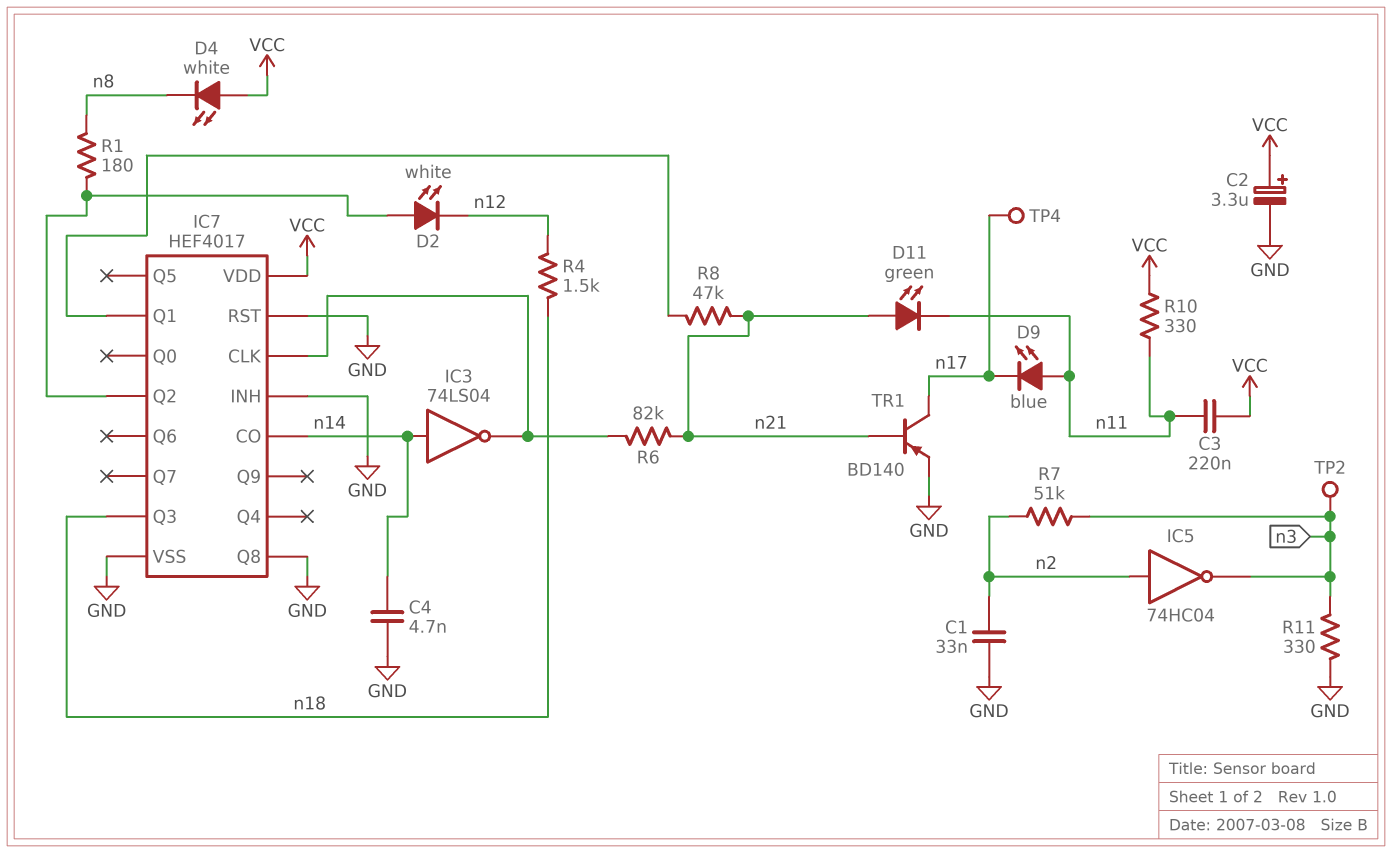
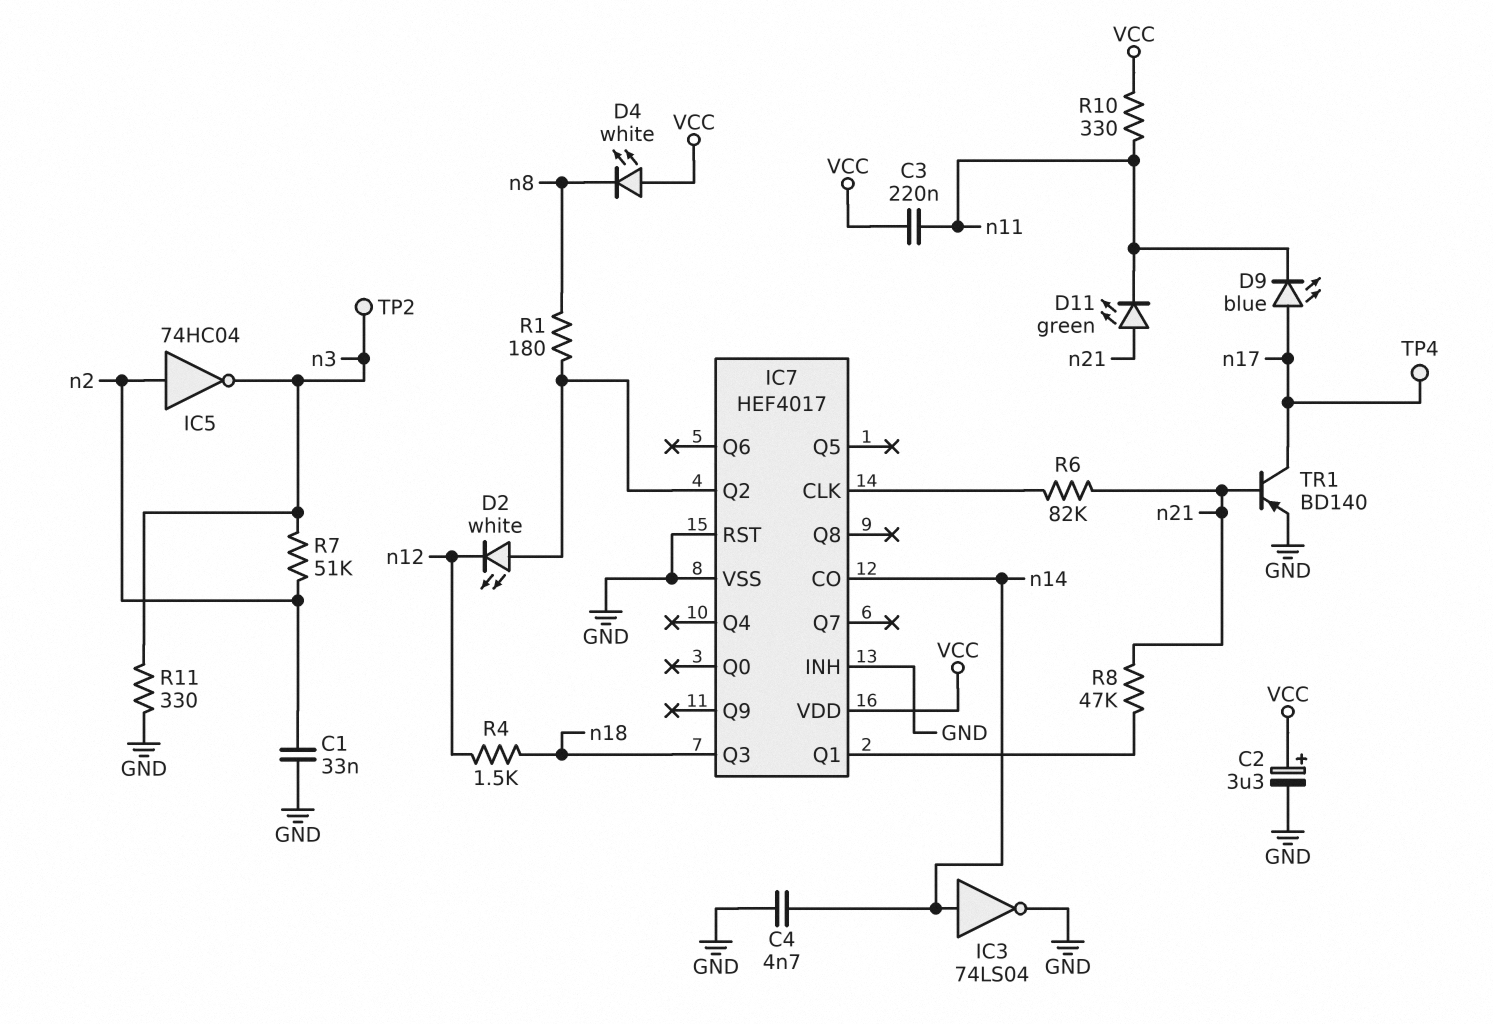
D9: LED blue (A n11, K n17) -> LED blue (A n17, K n11)
IC3: NOT 74LS04 (in n14, out IC7/CLK) -> NOT 74LS04 (in n14, out GND)
IC7 pin Q8: GND -> none

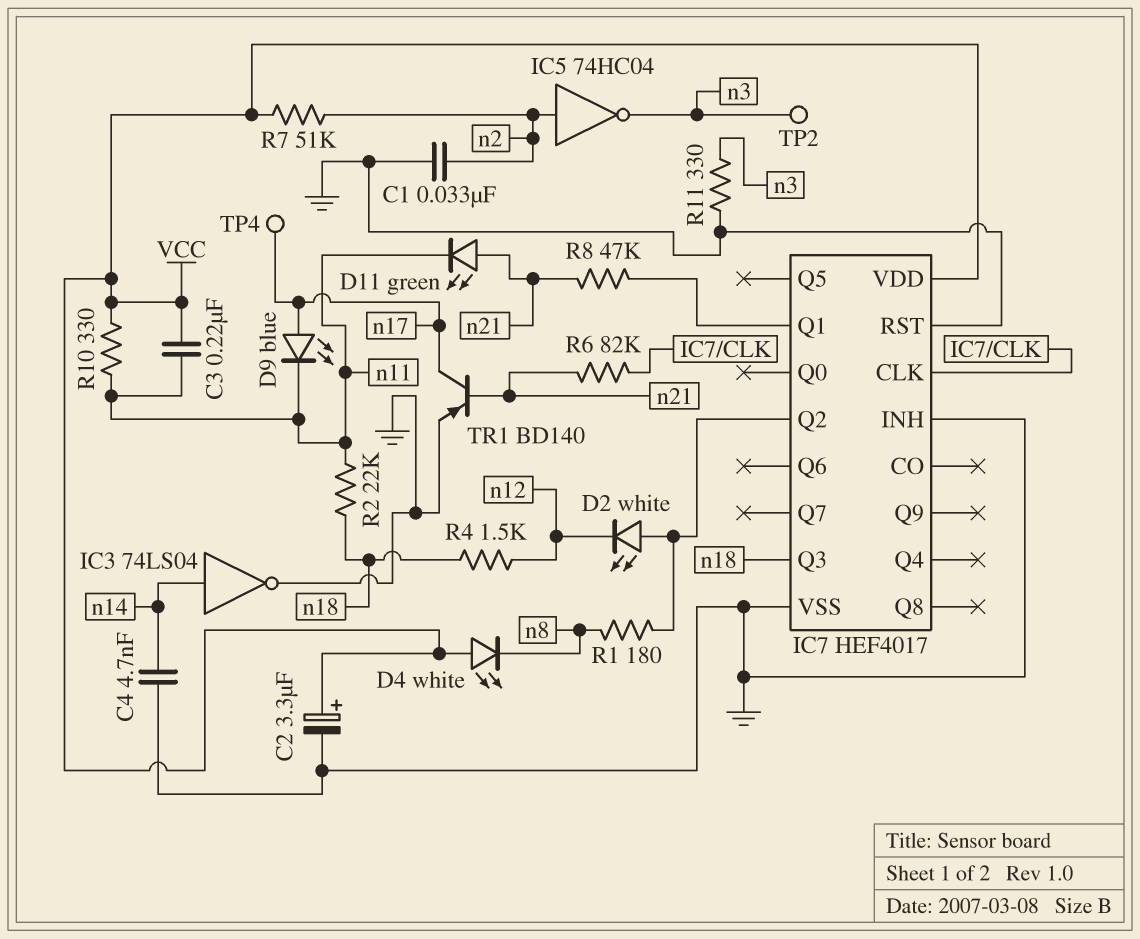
IC7 pin CO: n14 -> none
R2: none -> 22k (n11, n18)
R7: 51k (n2, n3) -> 51k (VCC, n2)

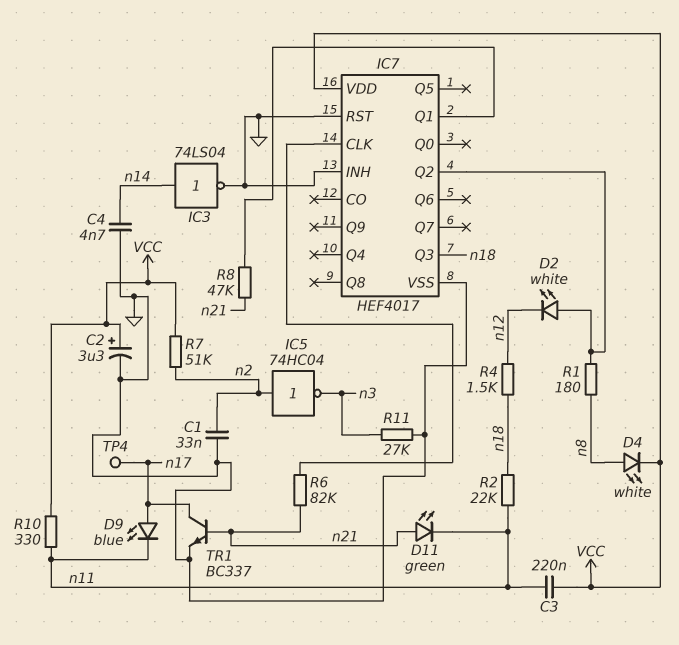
D4: LED white (A VCC, K n8) -> LED white (A n8, K VCC)
R11: 330 (GND, n3) -> 27k (GND, n3)
TP2: test point (n3) -> none
TR1: PNP BD140 (B n21, C n17, E GND) -> NPN BC337 (B n21, C n17, E GND)

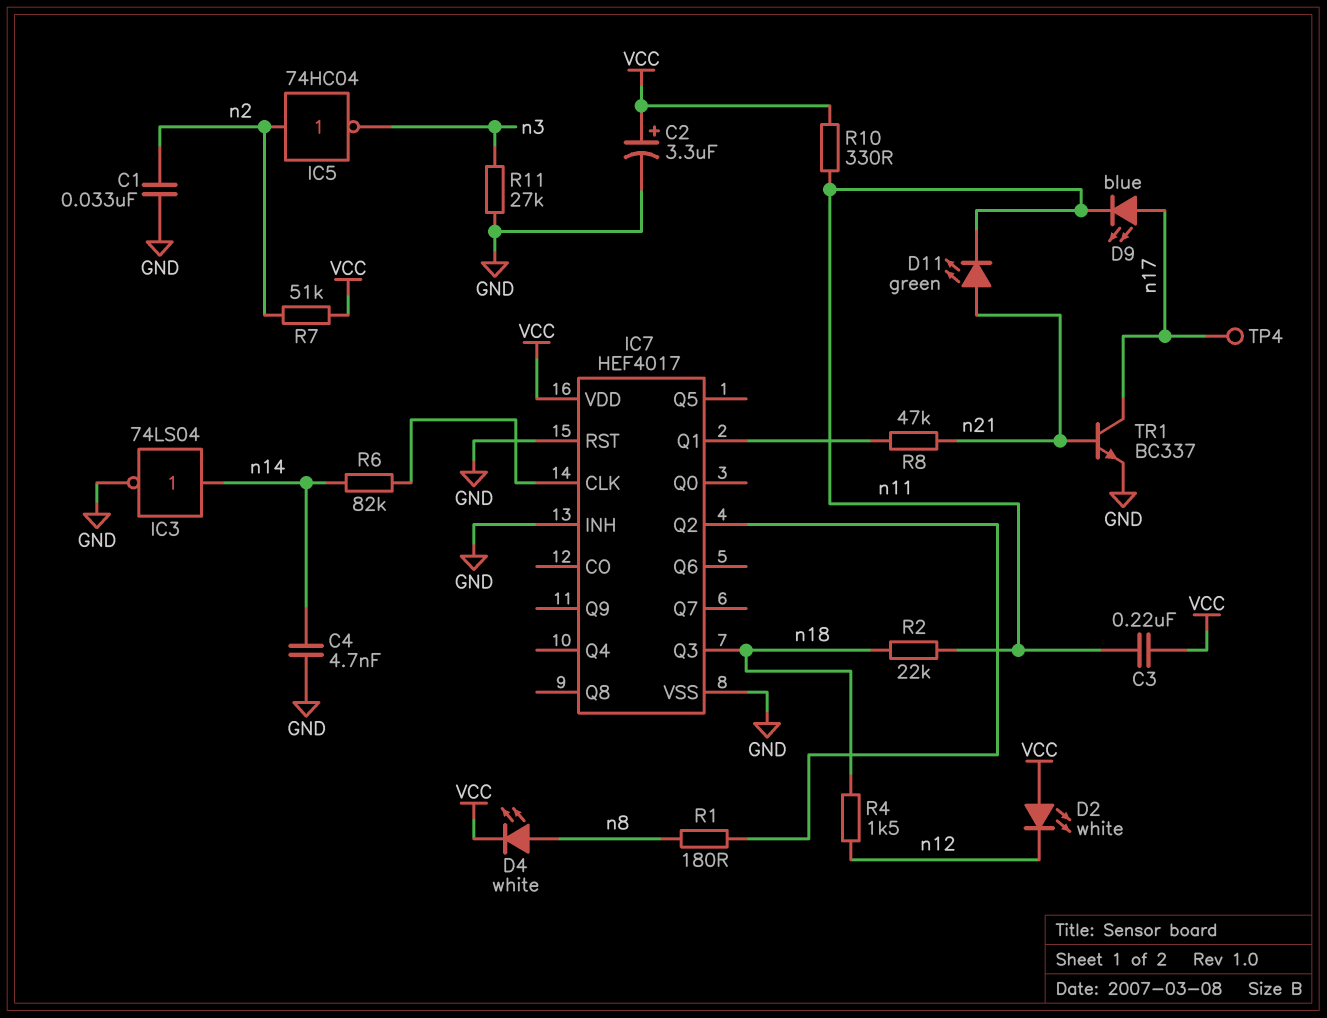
D2: LED white (A IC7/Q2, K n12) -> LED white (A VCC, K n12)
R6: 82k (IC7/CLK, n21) -> 82k (IC7/CLK, n14)

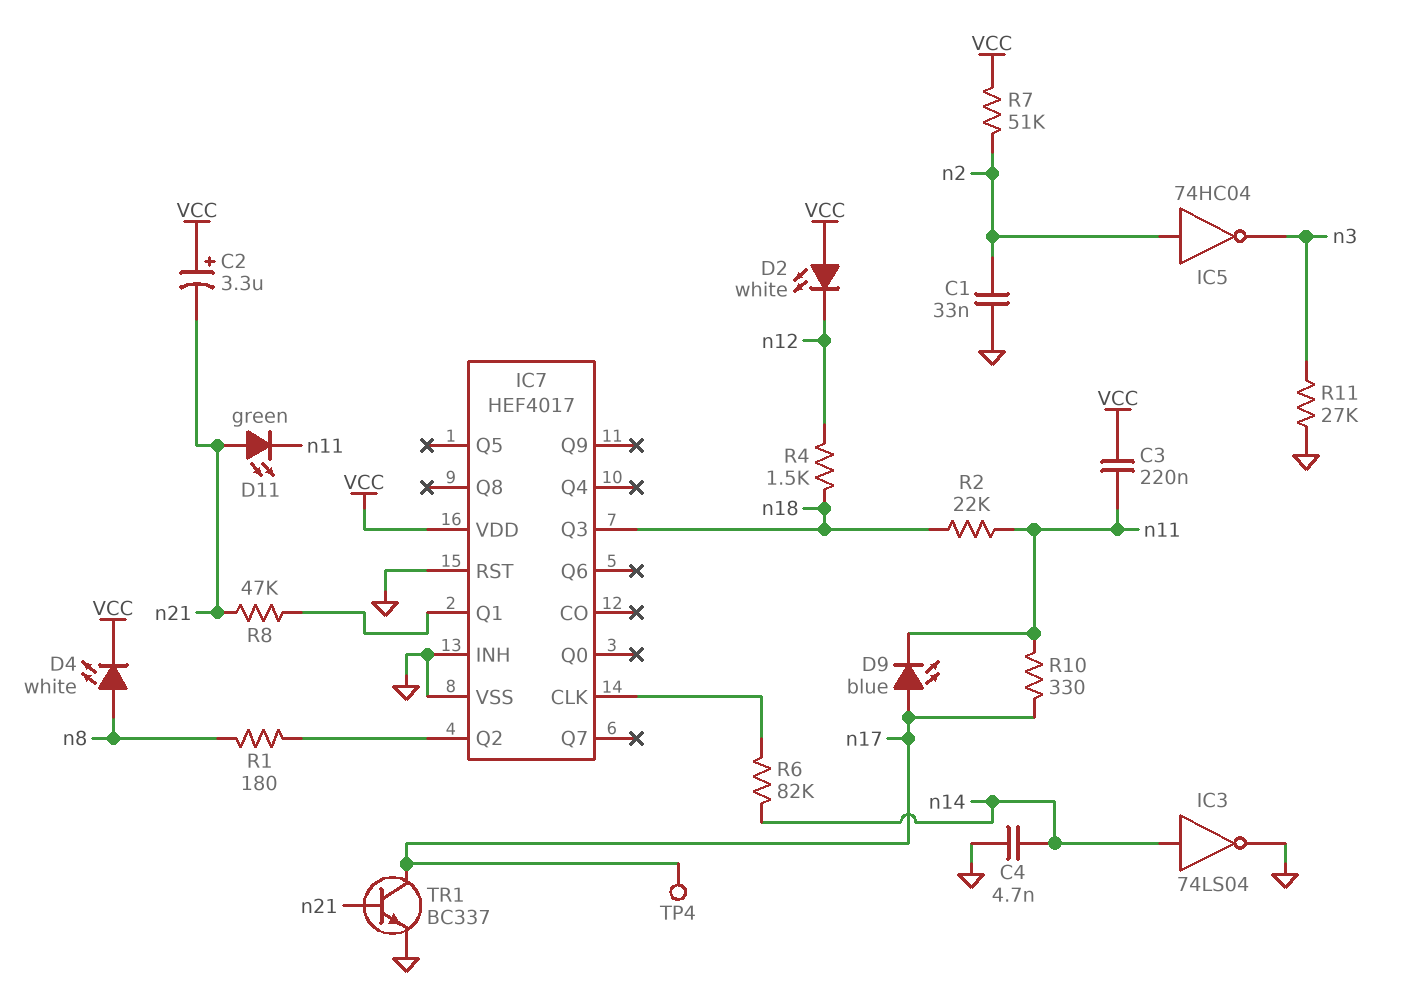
C2: 3.3uF (plus VCC, minus GND) -> 3.3uF (plus VCC, minus n21)
R10: 330 (VCC, n11) -> 330 (n11, n17)

